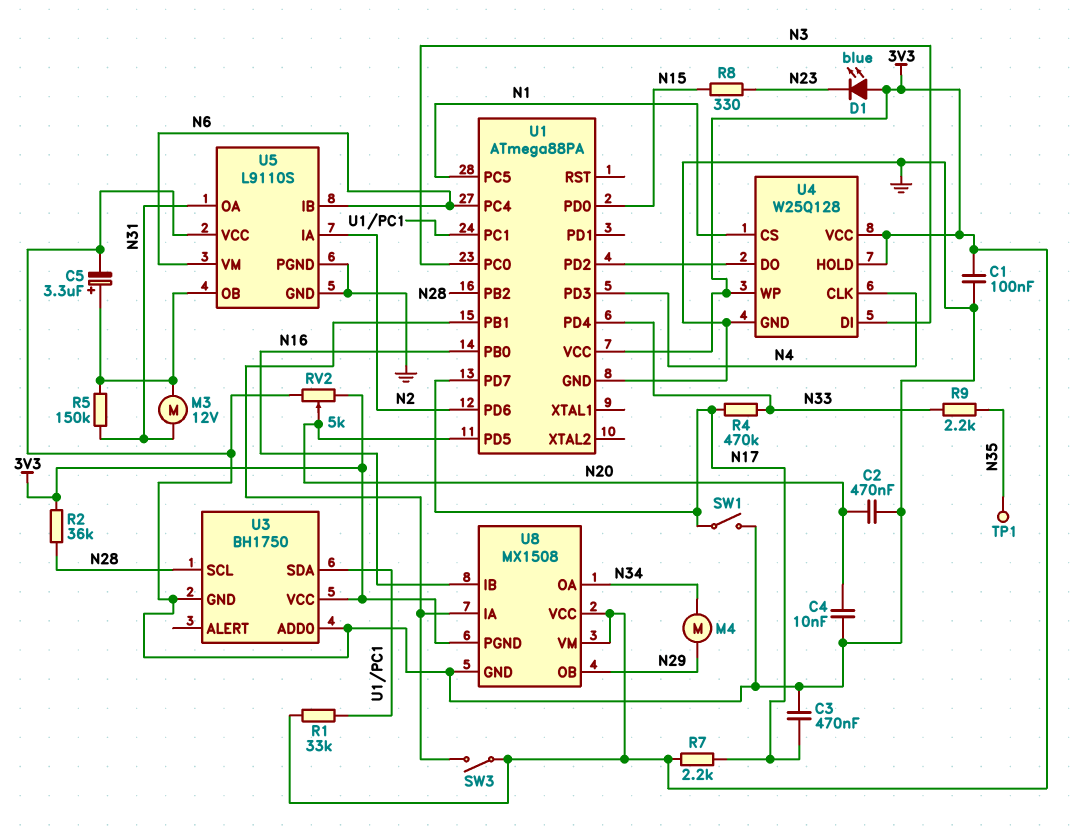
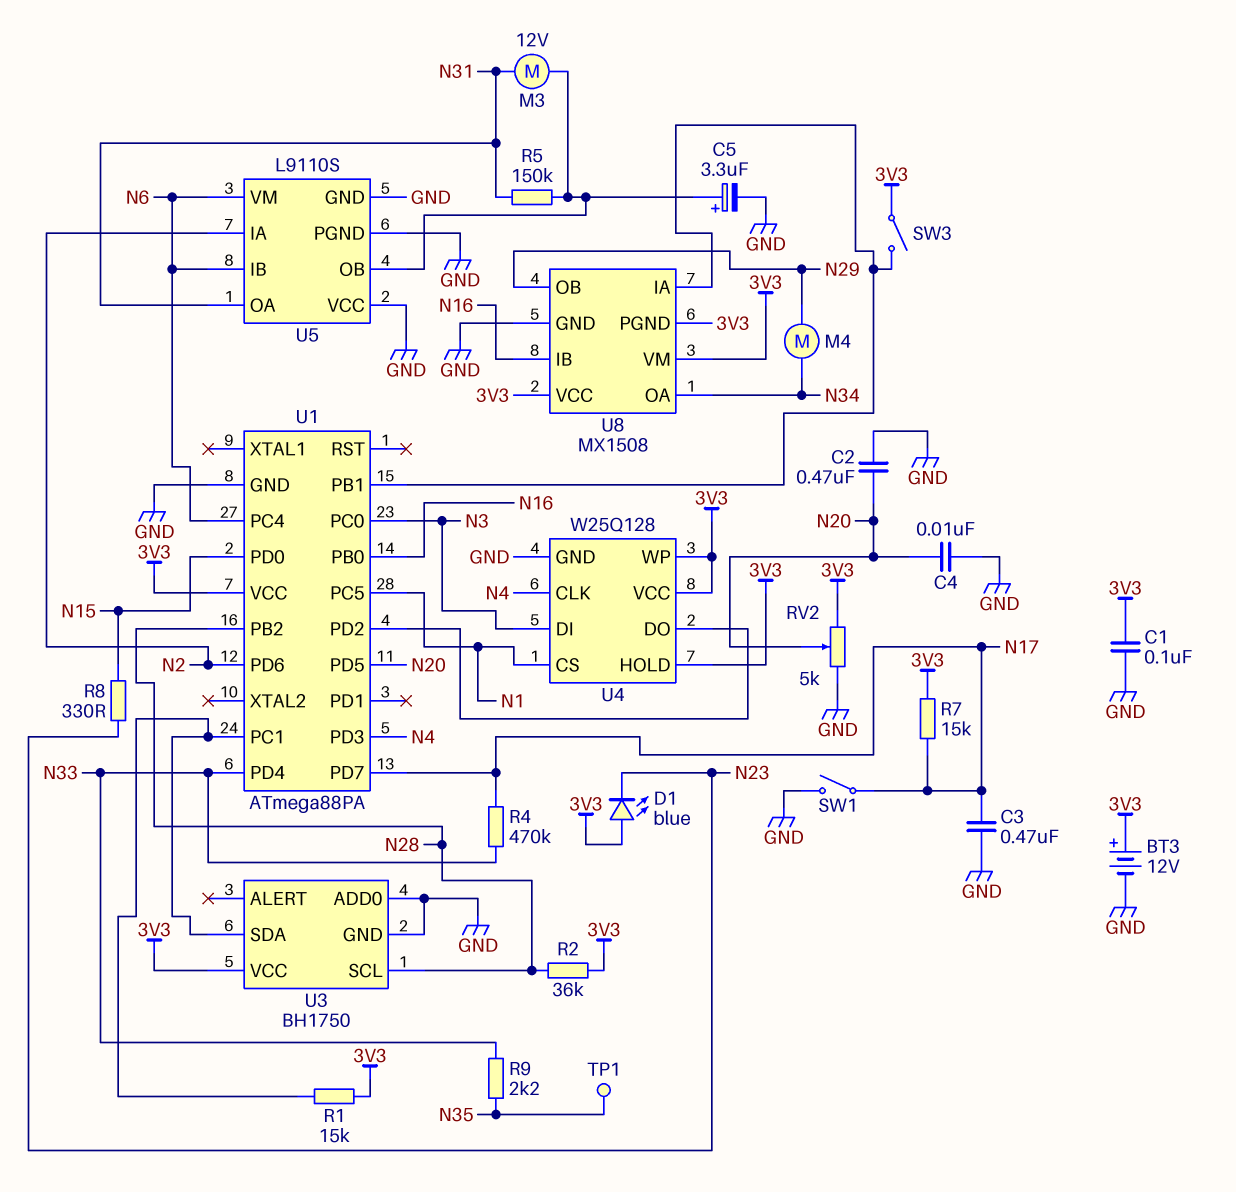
BT3: none -> 12V (plus 3V3, minus GND)
R1: 33k (3V3, U1/PC1) -> 15k (3V3, U1/PC1)
R7: 2.2k (3V3, N17) -> 15k (3V3, N17)

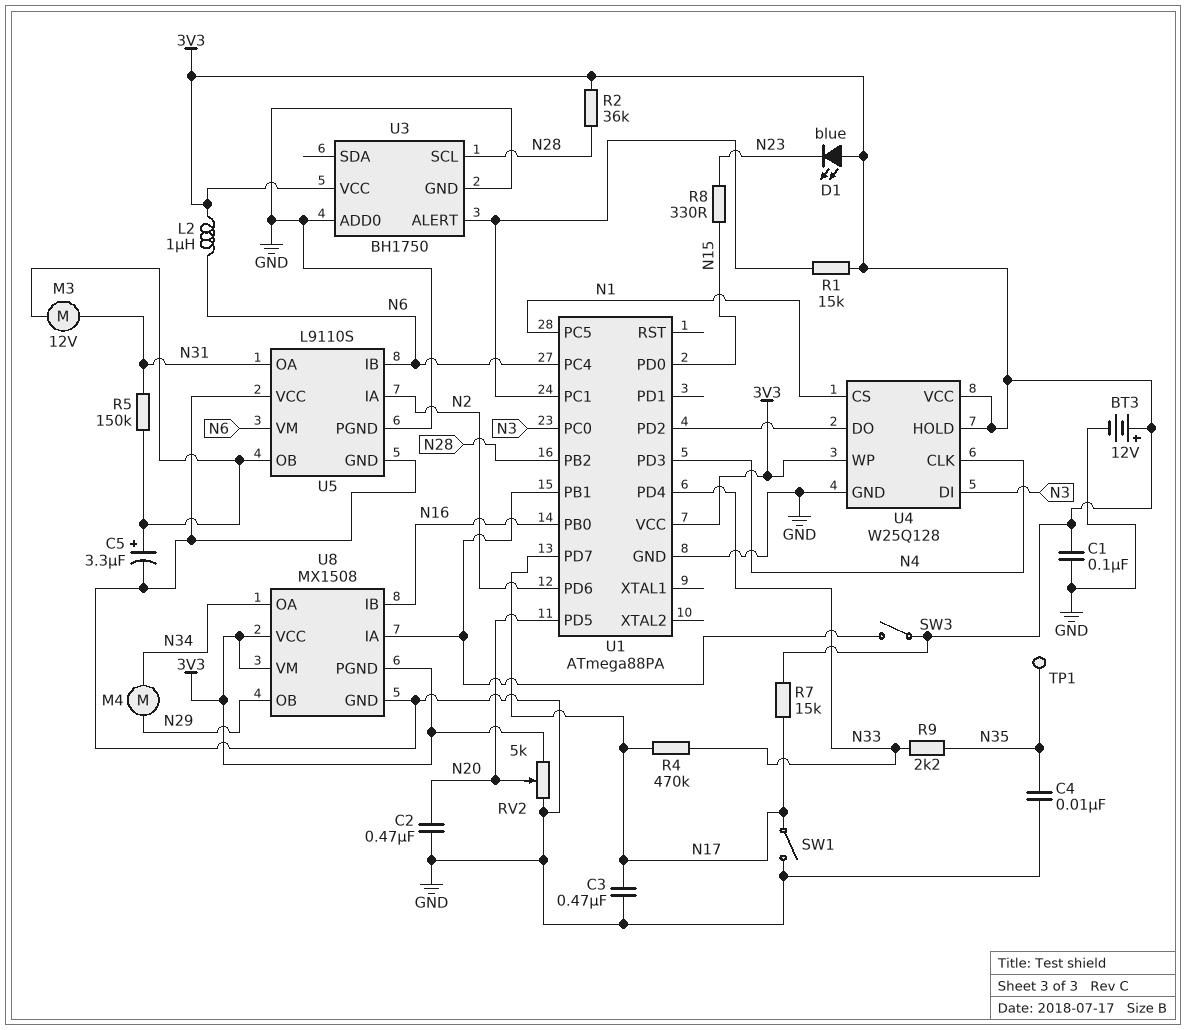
C4: 10nF (GND, N20) -> 10nF (GND, N35)
L2: none -> 1uH (3V3, N6)
U3 pin ALERT: none -> U1/PC1
U3 pin SDA: U1/PC1 -> none

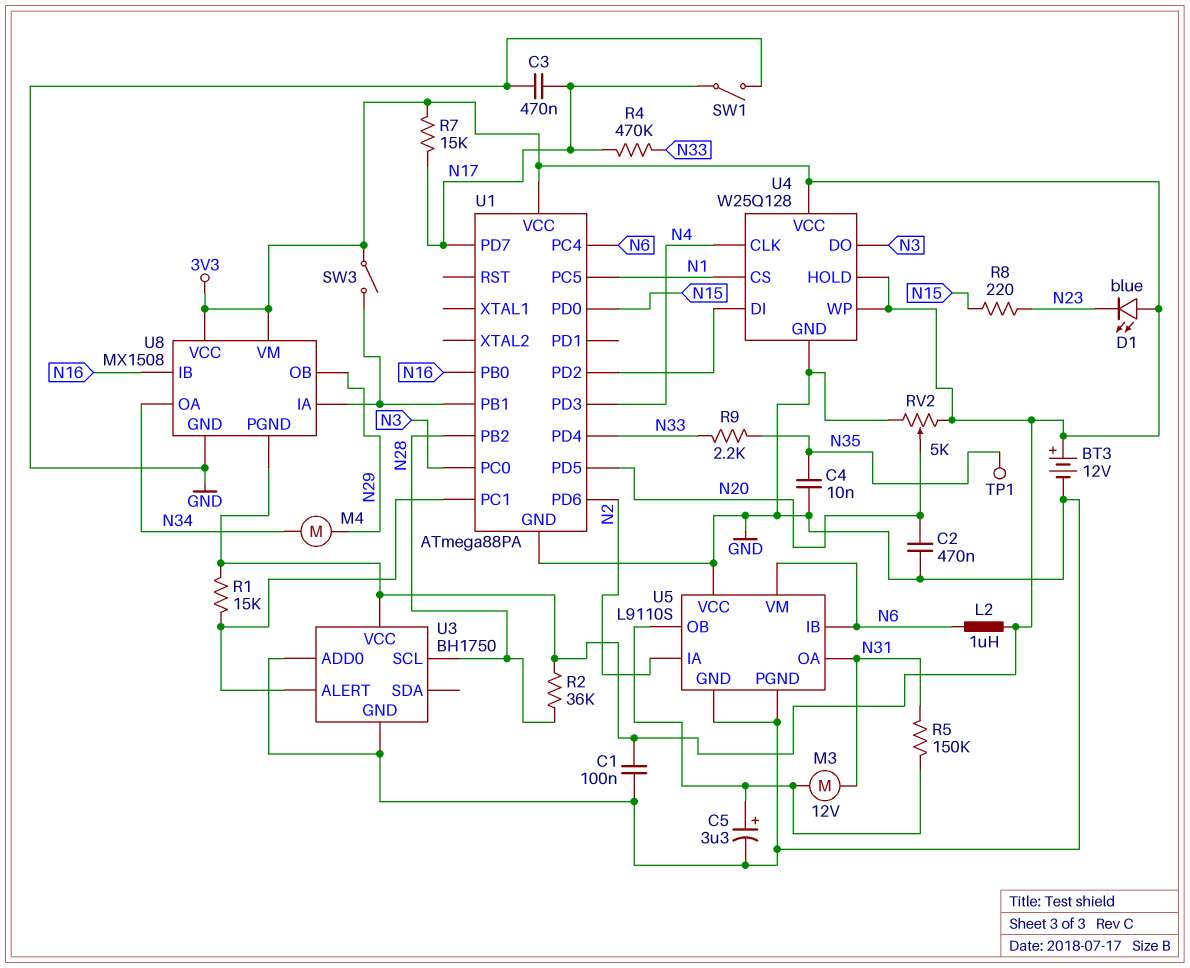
R8: 330 (N15, N23) -> 220 (N15, N23)
U4 pin DI: N3 -> U1/PD2
U4 pin DO: U1/PD2 -> N3

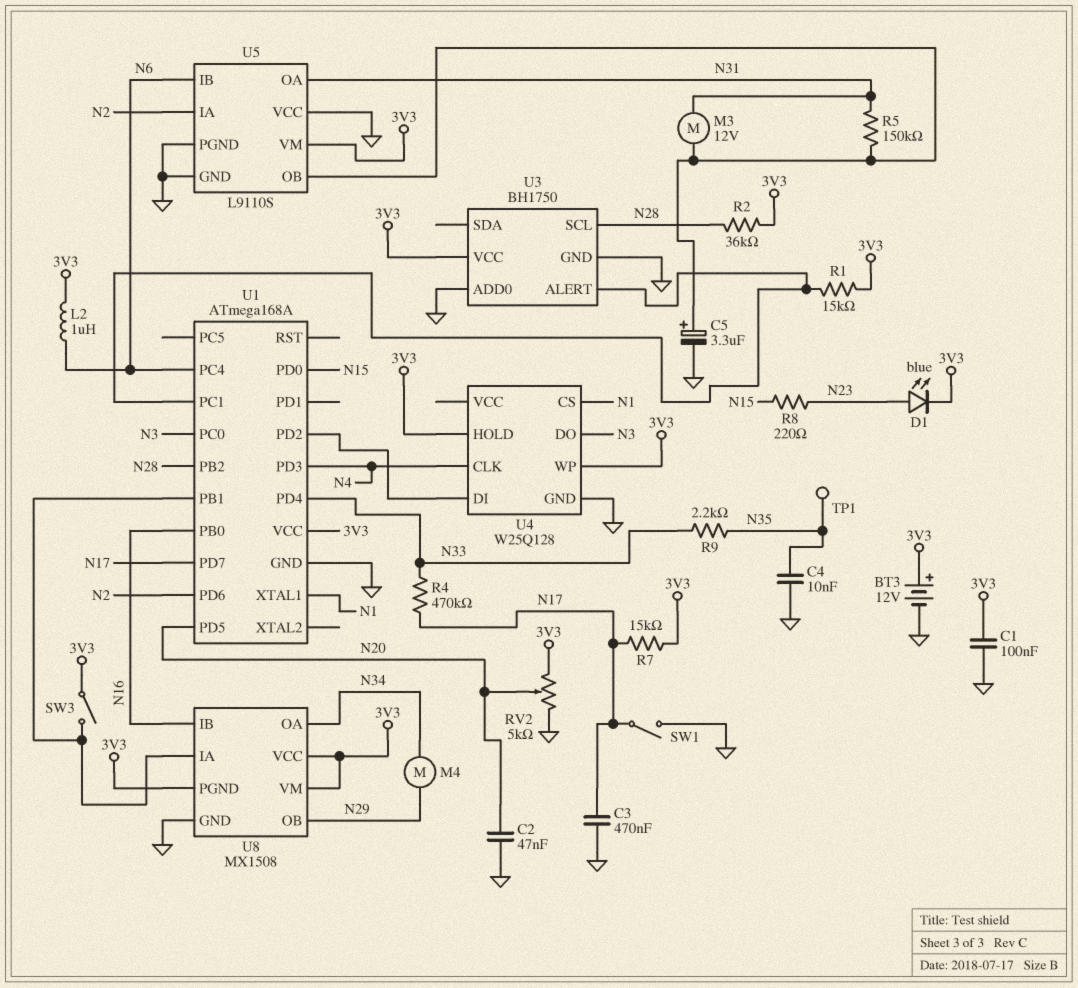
C2: 470nF (GND, N20) -> 47nF (GND, N20)
D1: LED blue (A 3V3, K N23) -> LED blue (A N23, K 3V3)
U1: ATmega88PA -> ATmega168A
U1 pin PC5: N1 -> none
U1 pin XTAL1: none -> N1
U4 pin VCC: 3V3 -> none
U5 pin VM: N6 -> 3V3

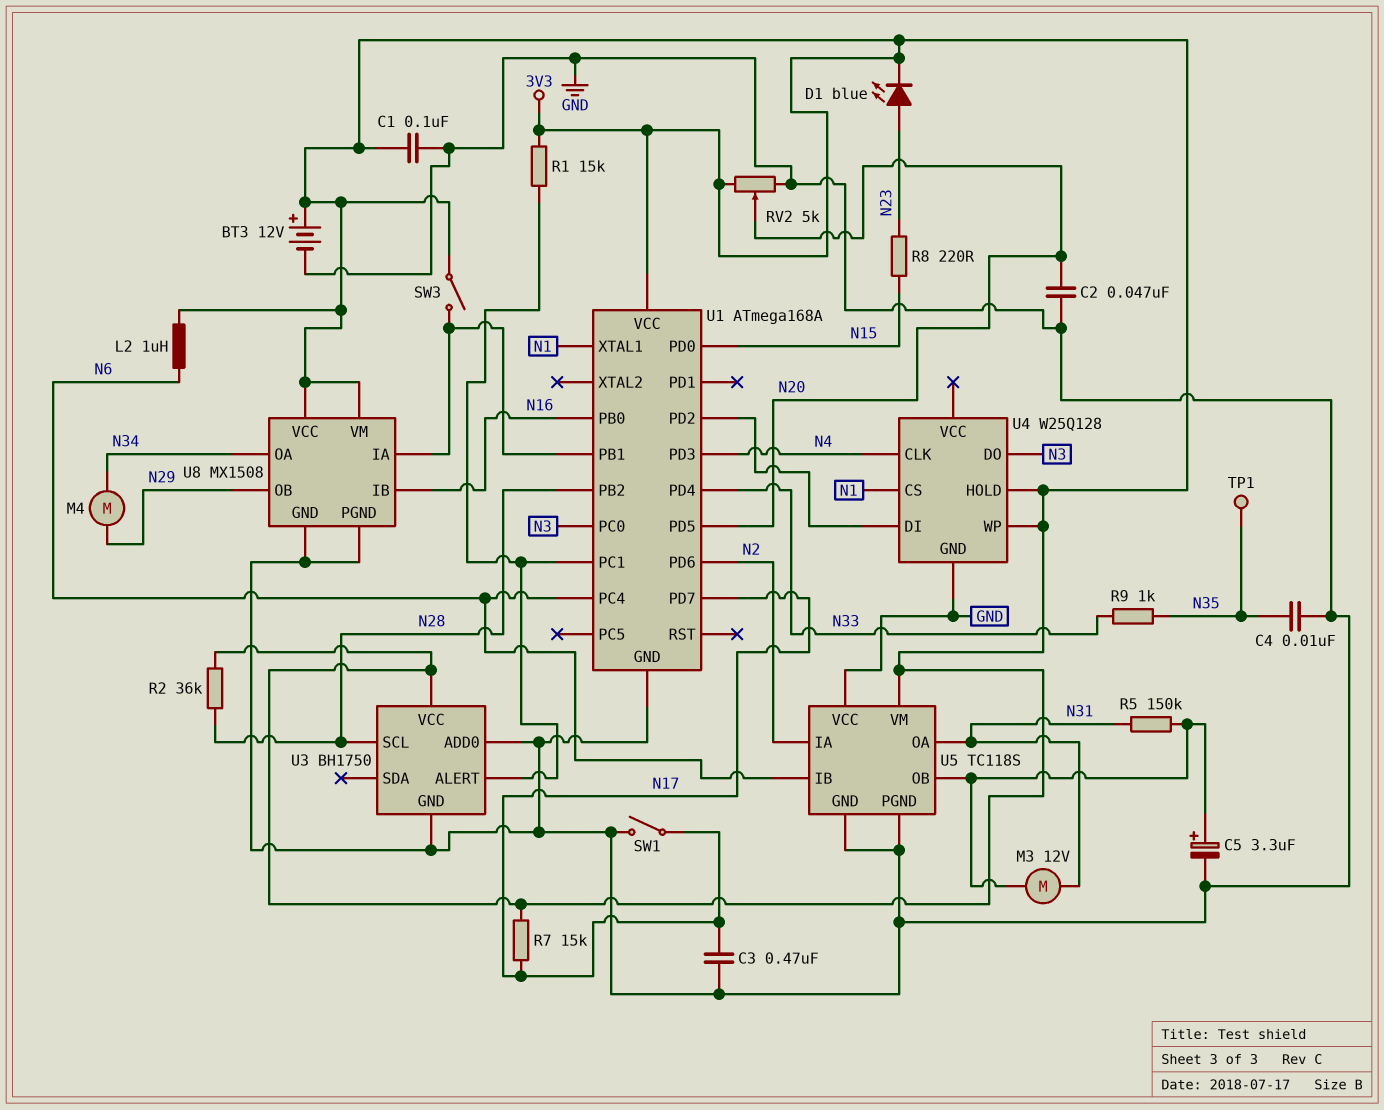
R4: 470k (N17, N33) -> none
R9: 2.2k (N33, N35) -> 1k (N33, N35)
U5: L9110S -> TC118S
U8 pin PGND: 3V3 -> GND

